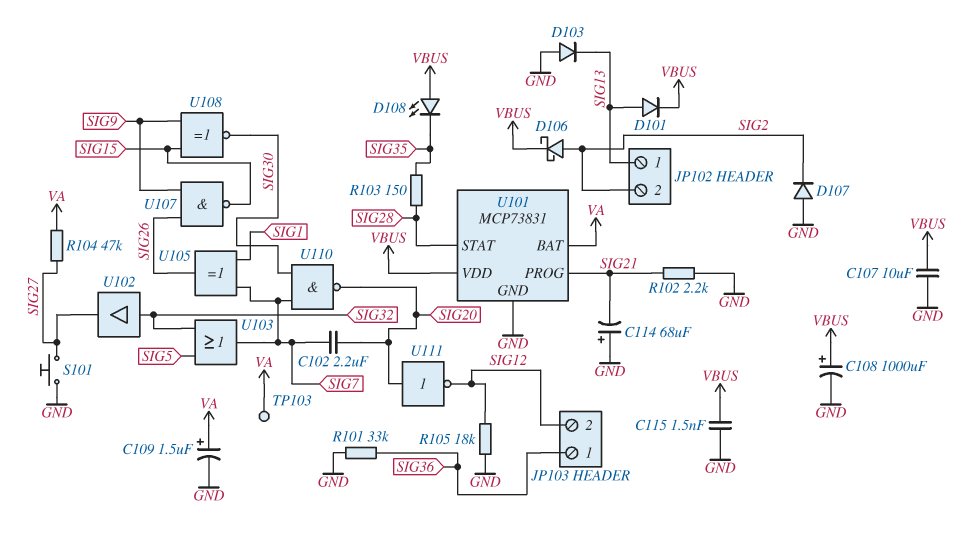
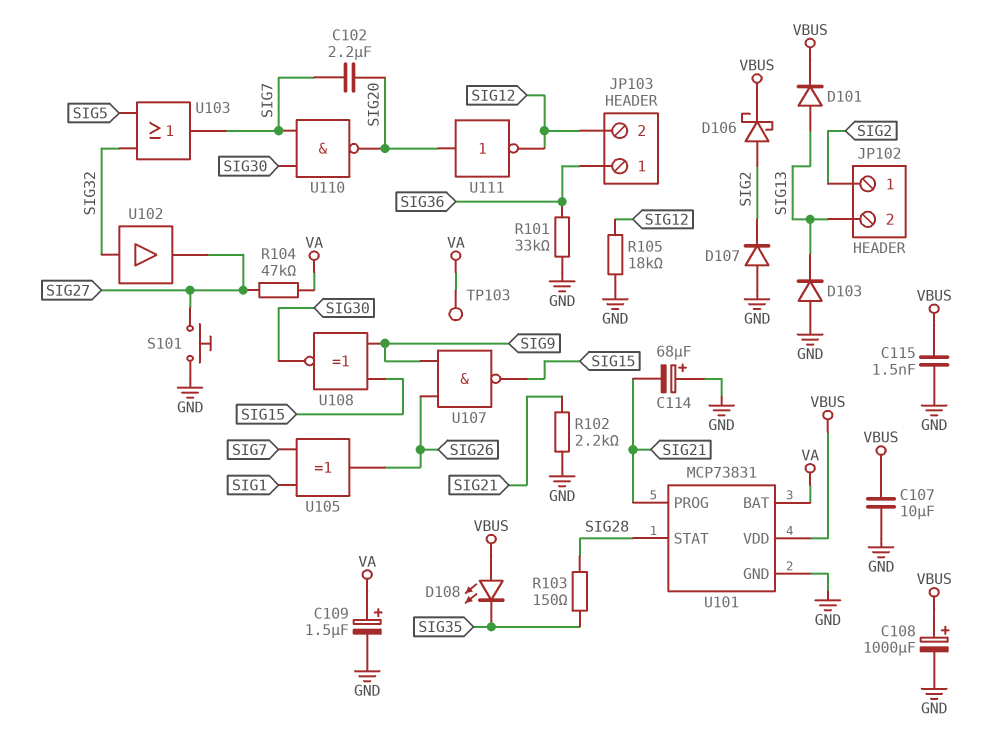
JP102 pin 1: SIG13 -> SIG2
JP102 pin 2: SIG2 -> SIG13

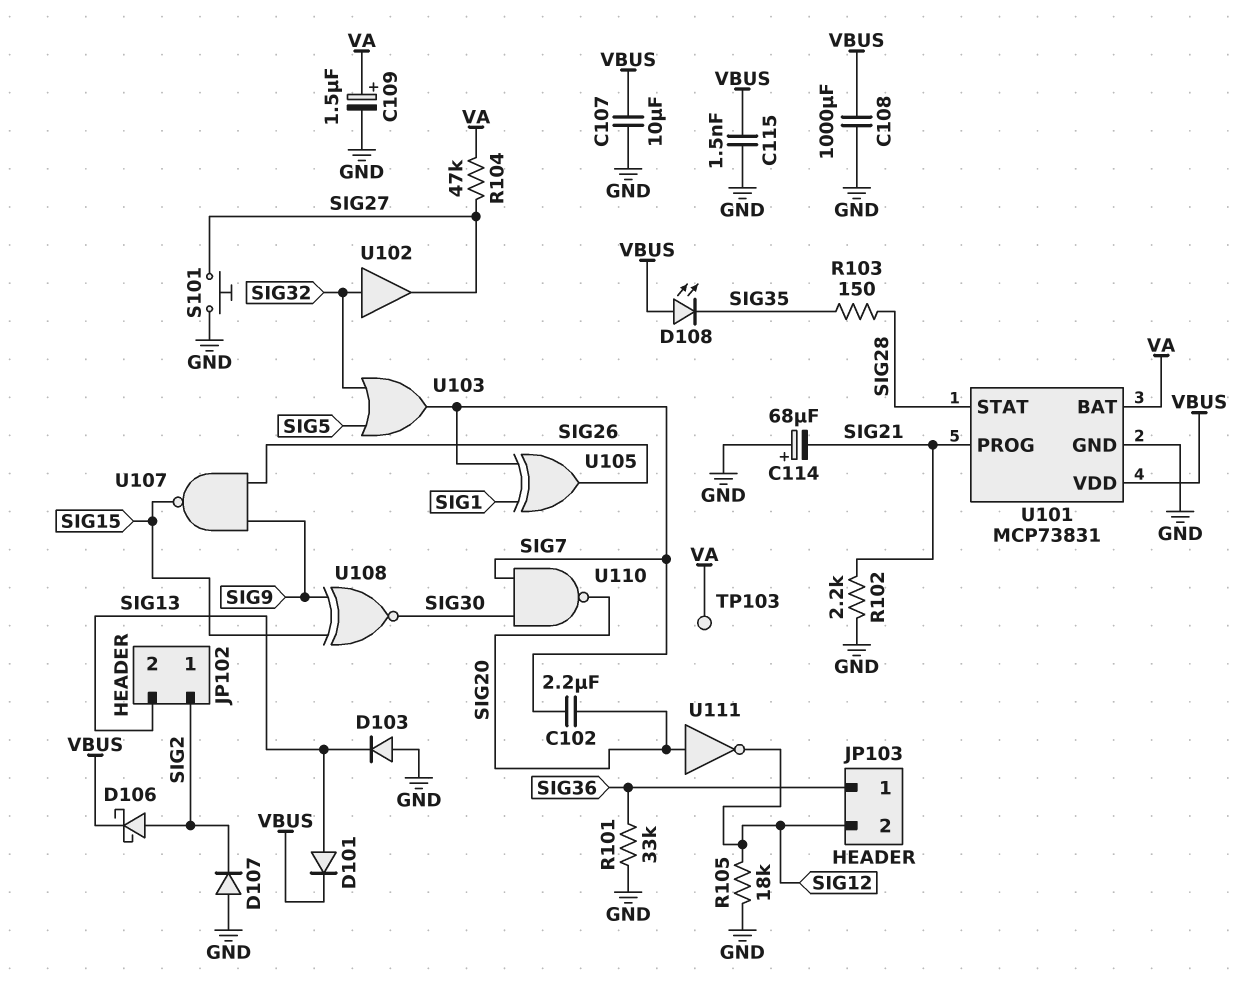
C108: 1000uF (plus VBUS, minus GND) -> 1000uF (GND, VBUS)

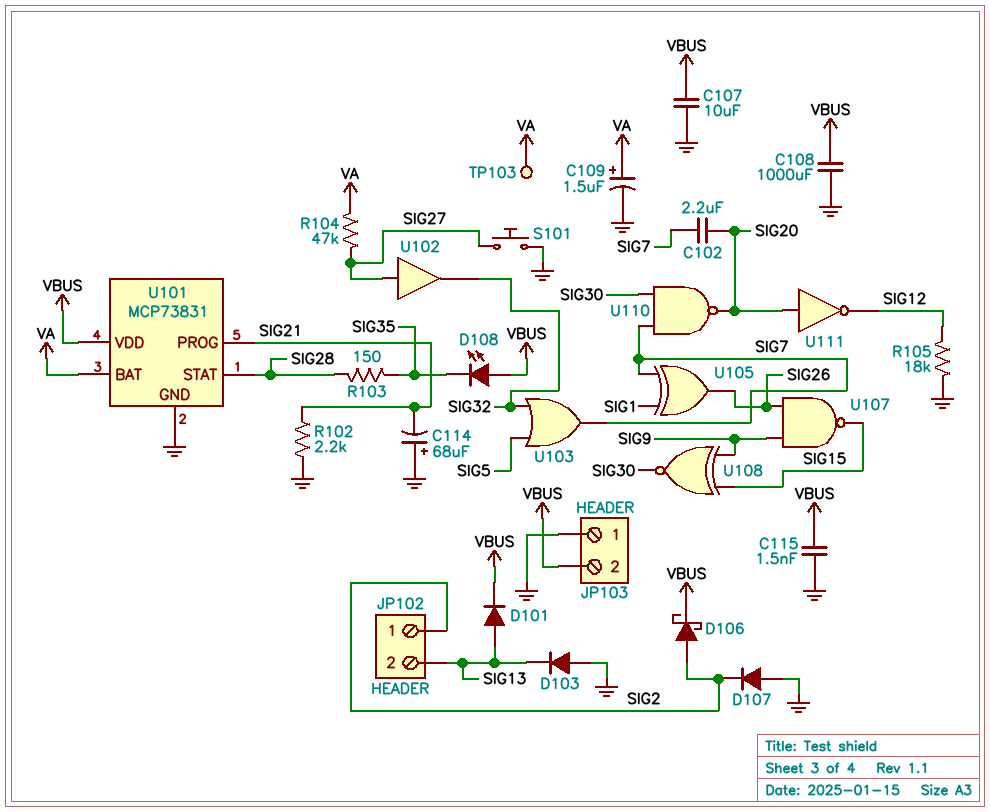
JP103 pin 1: SIG36 -> GND
JP103 pin 2: SIG12 -> VBUS
R101: 33k (GND, SIG36) -> none
U102: buffer (in SIG32, out SIG27) -> buffer (in SIG27, out SIG32)

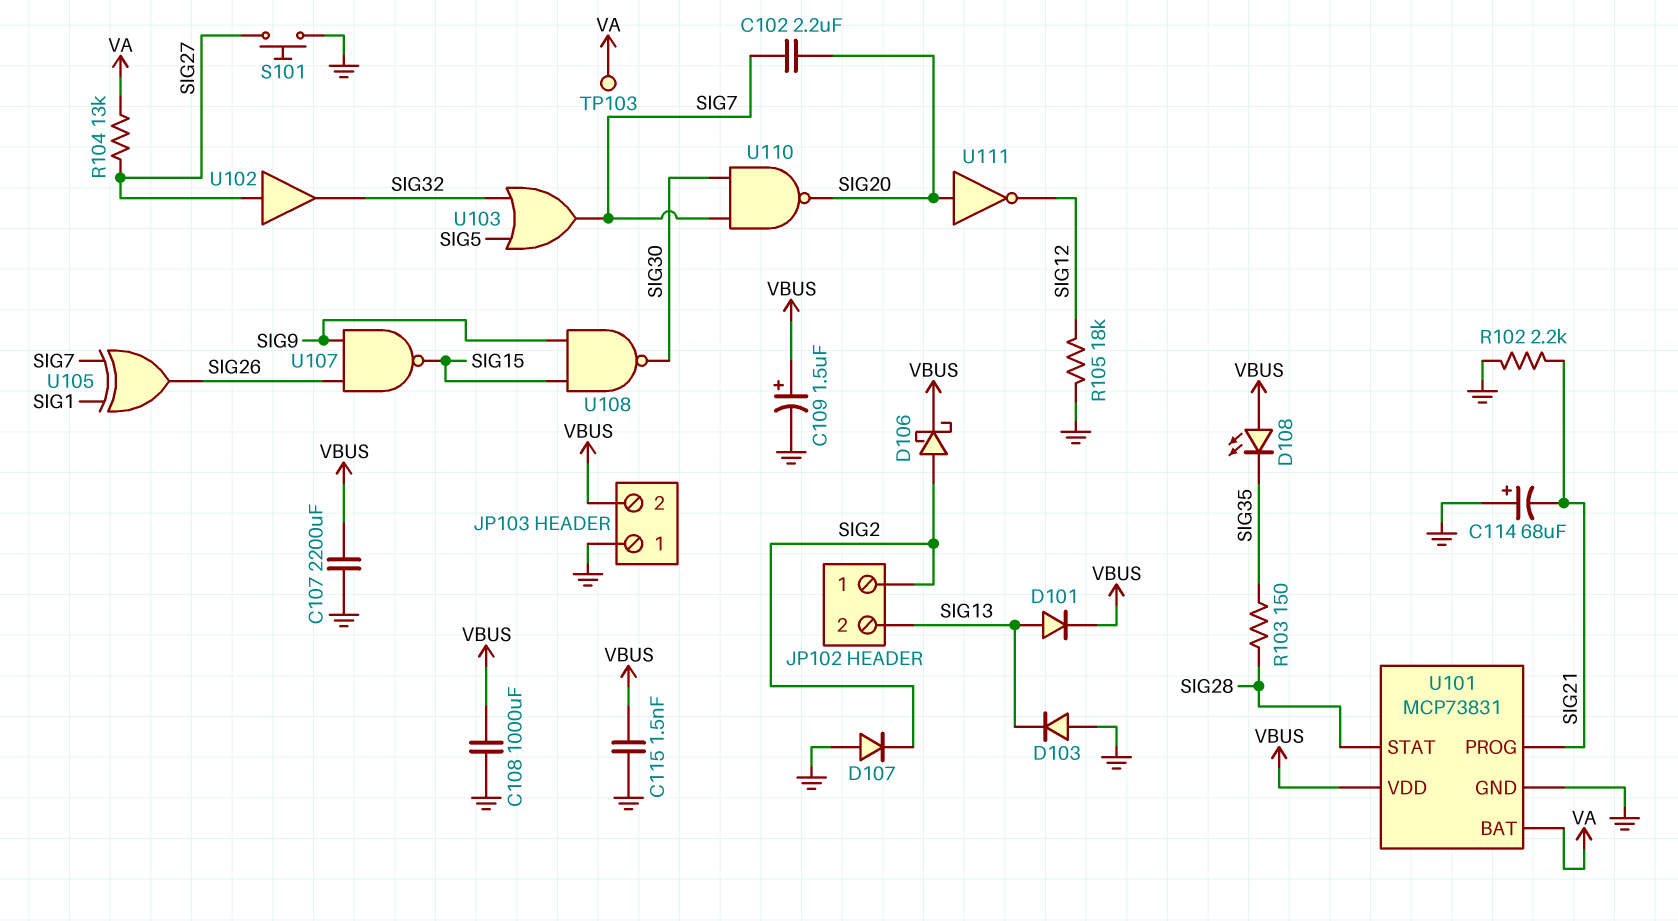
C107: 10uF (GND, VBUS) -> 2200uF (GND, VBUS)
C109: 1.5uF (plus VA, minus GND) -> 1.5uF (plus VBUS, minus GND)
R104: 47k (SIG27, VA) -> 13k (SIG27, VA)
U108: XNOR (in SIG9, in SIG15, out SIG30) -> NAND (in SIG9, in SIG15, out SIG30)

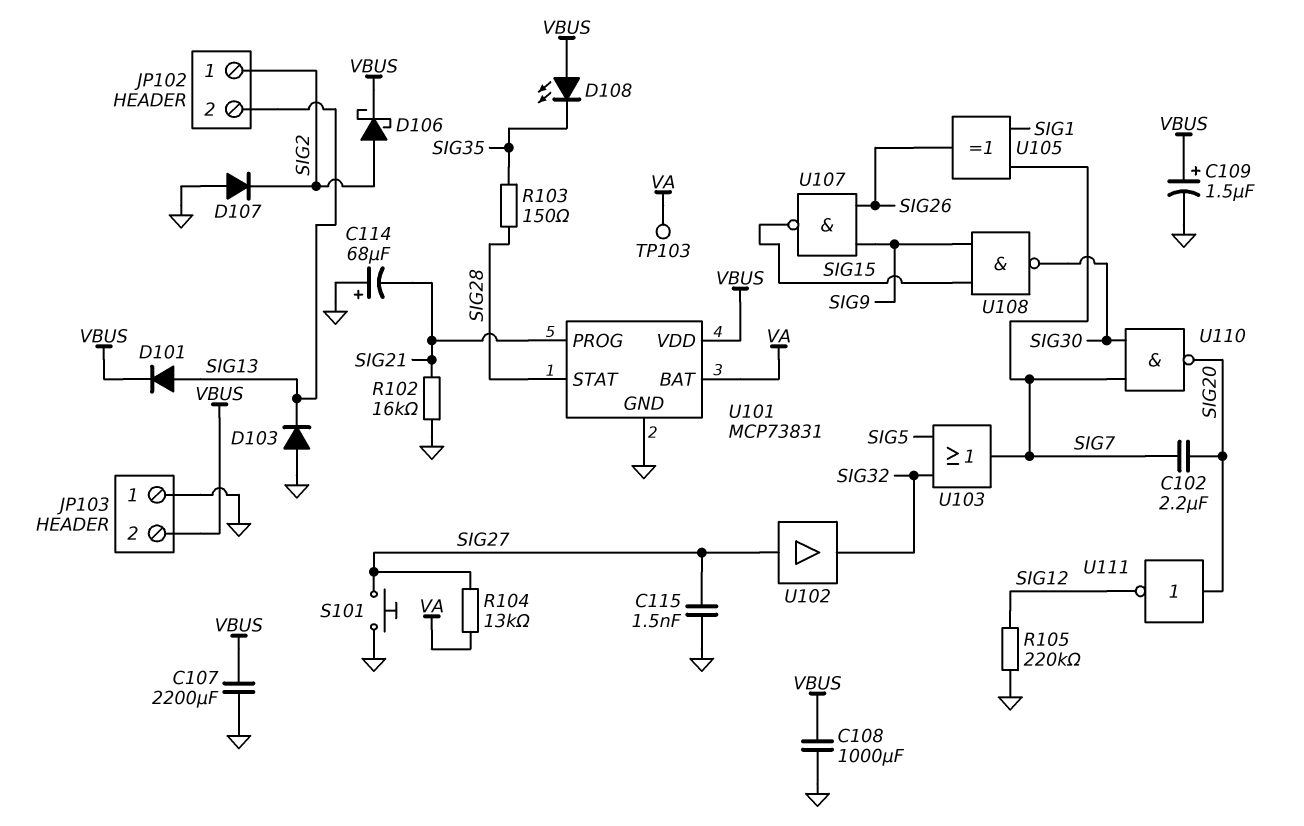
C115: 1.5nF (GND, VBUS) -> 1.5nF (GND, SIG27)
R102: 2.2k (GND, SIG21) -> 16k (GND, SIG21)
R105: 18k (GND, SIG12) -> 220k (GND, SIG12)

